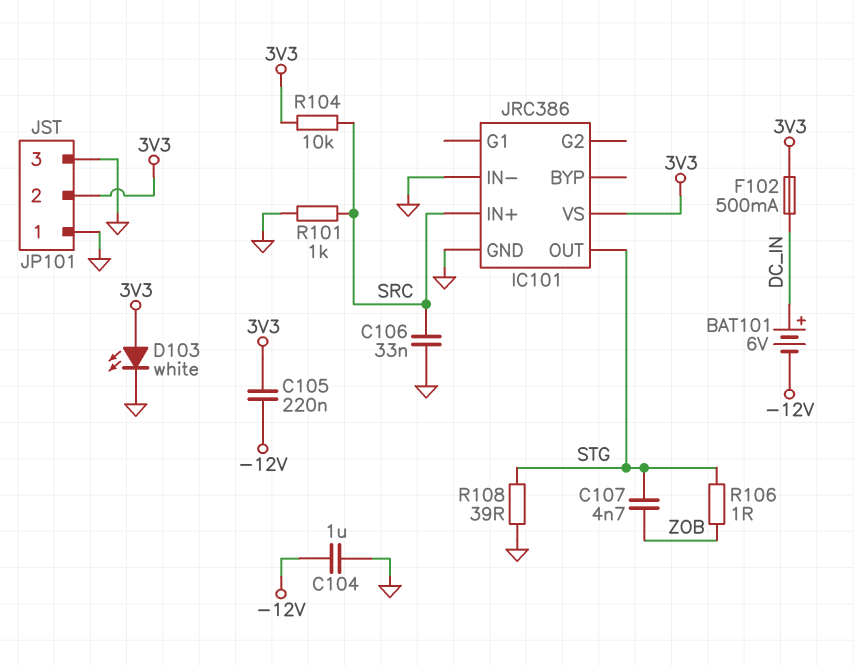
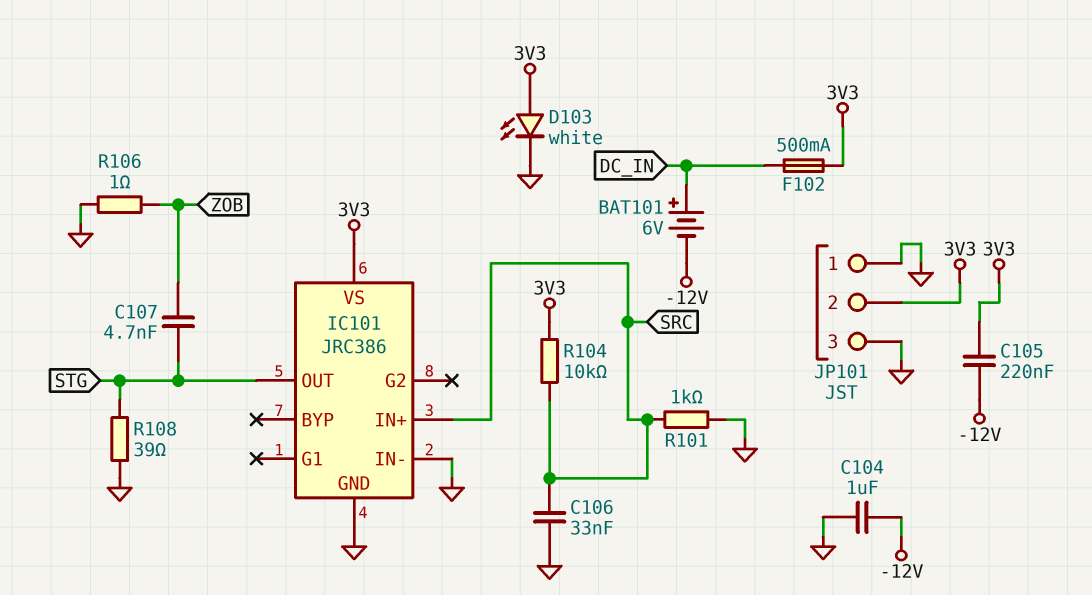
R106: 1 (STG, ZOB) -> 1 (GND, ZOB)

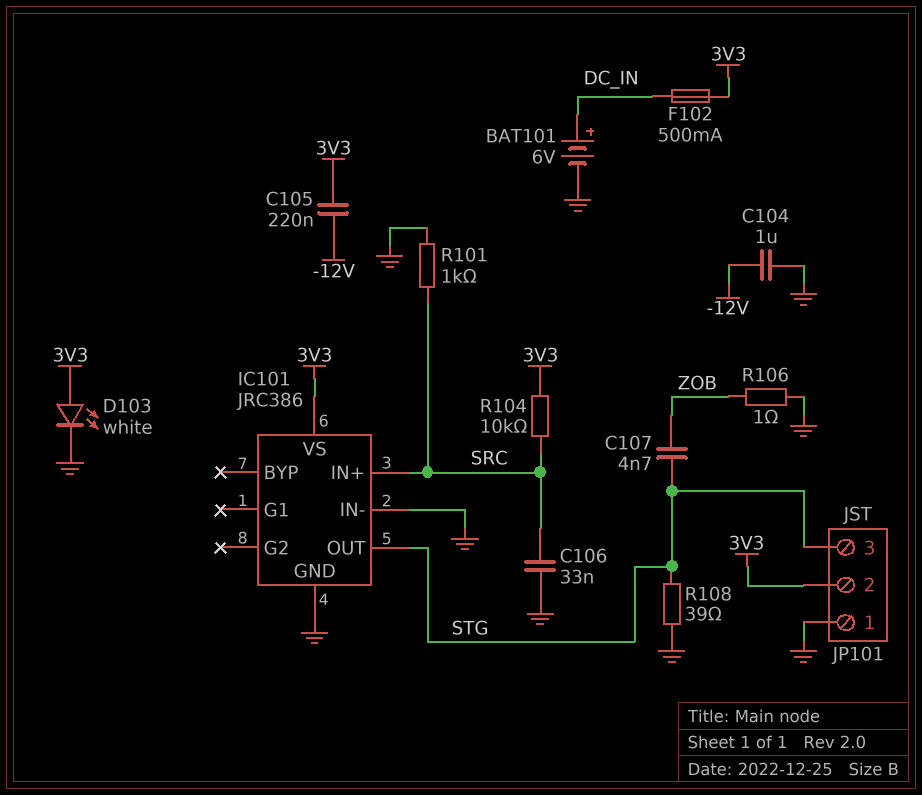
BAT101: 6V (plus DC_IN, minus -12V) -> 6V (plus DC_IN, minus GND)
JP101 pin 3: GND -> STG

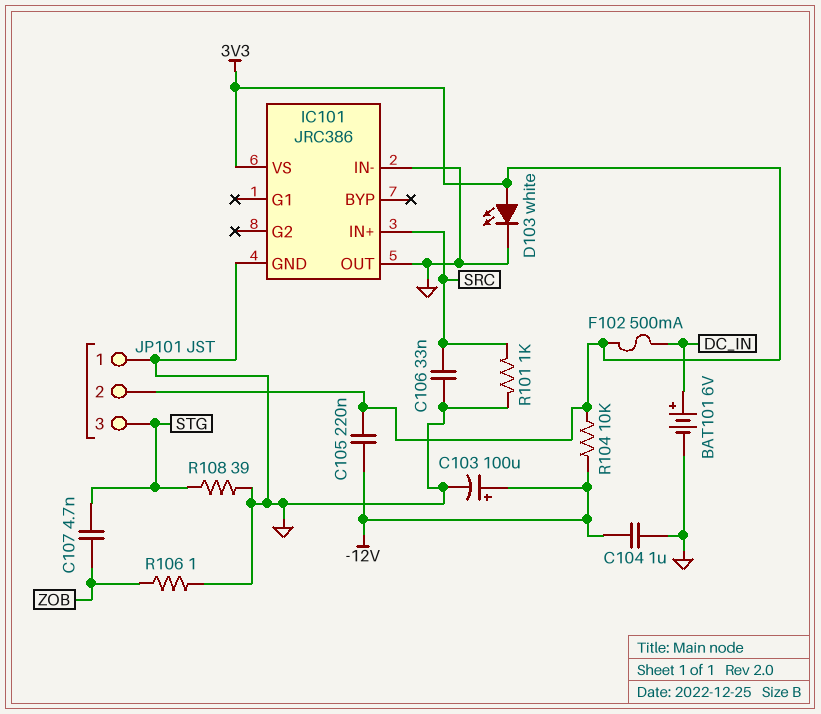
C103: none -> 100uF (plus -12V, minus GND)
IC101 pin OUT: STG -> GND
R104: 10k (3V3, SRC) -> 10k (-12V, 3V3)

